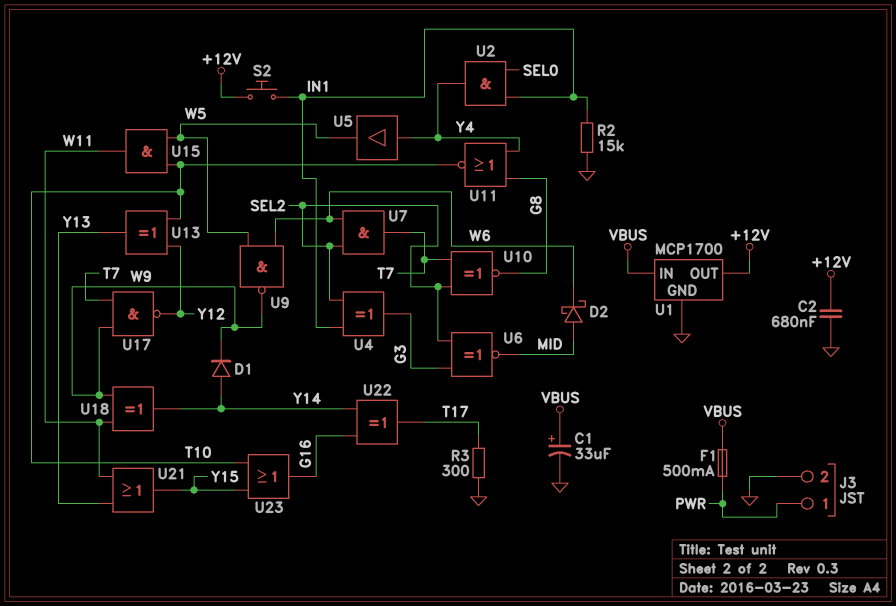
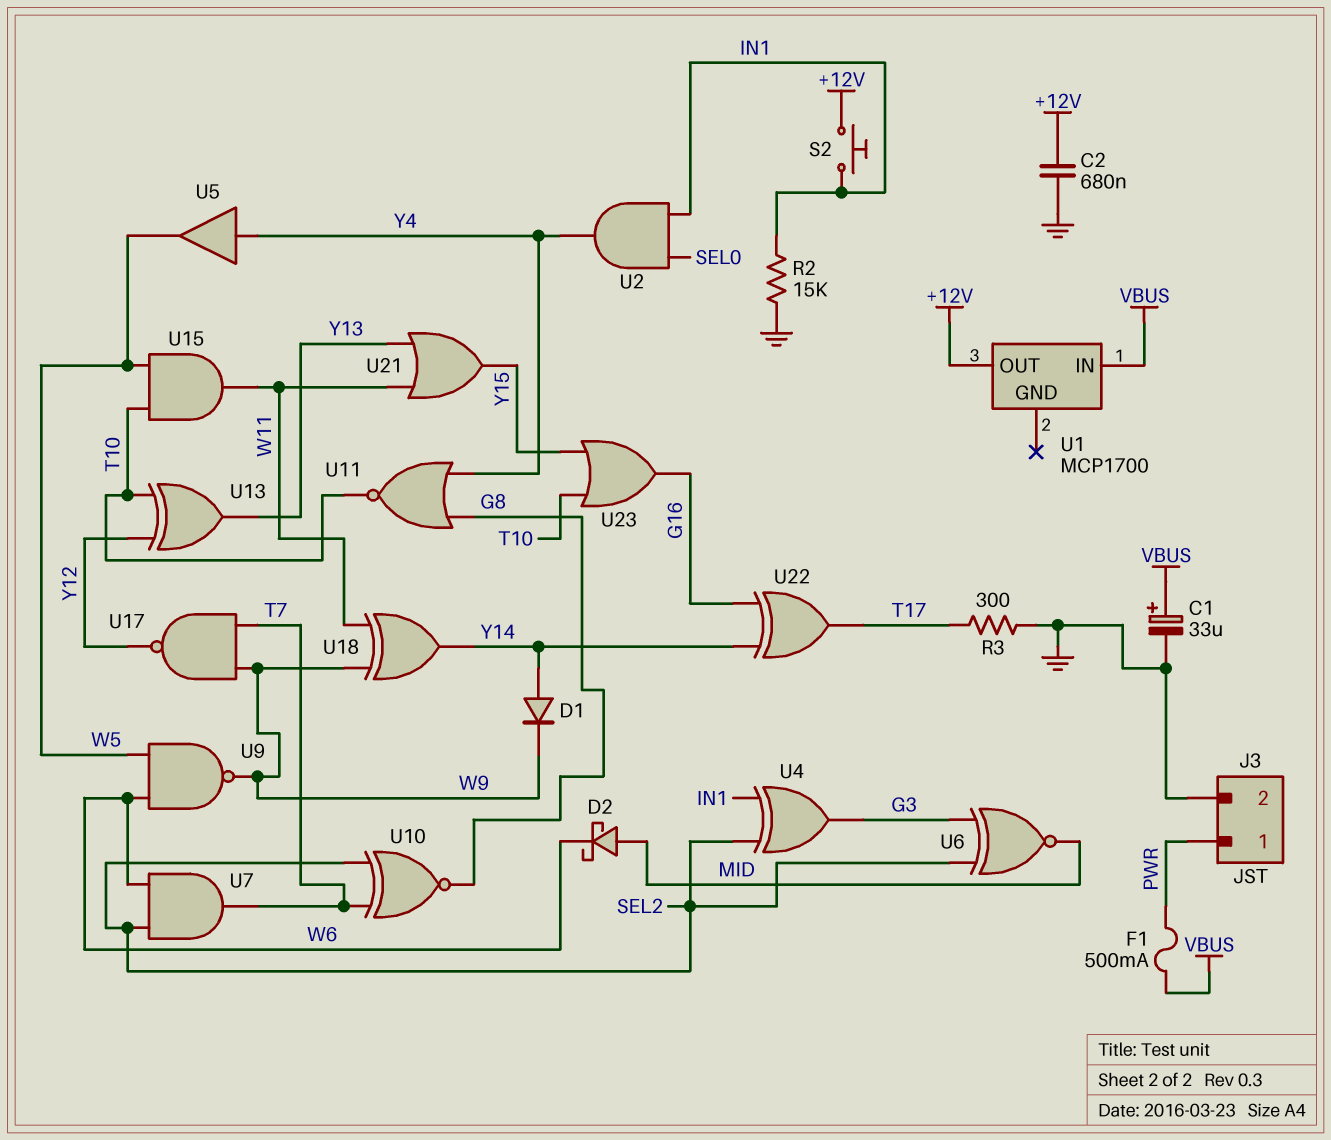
U1 pin GND: GND -> none

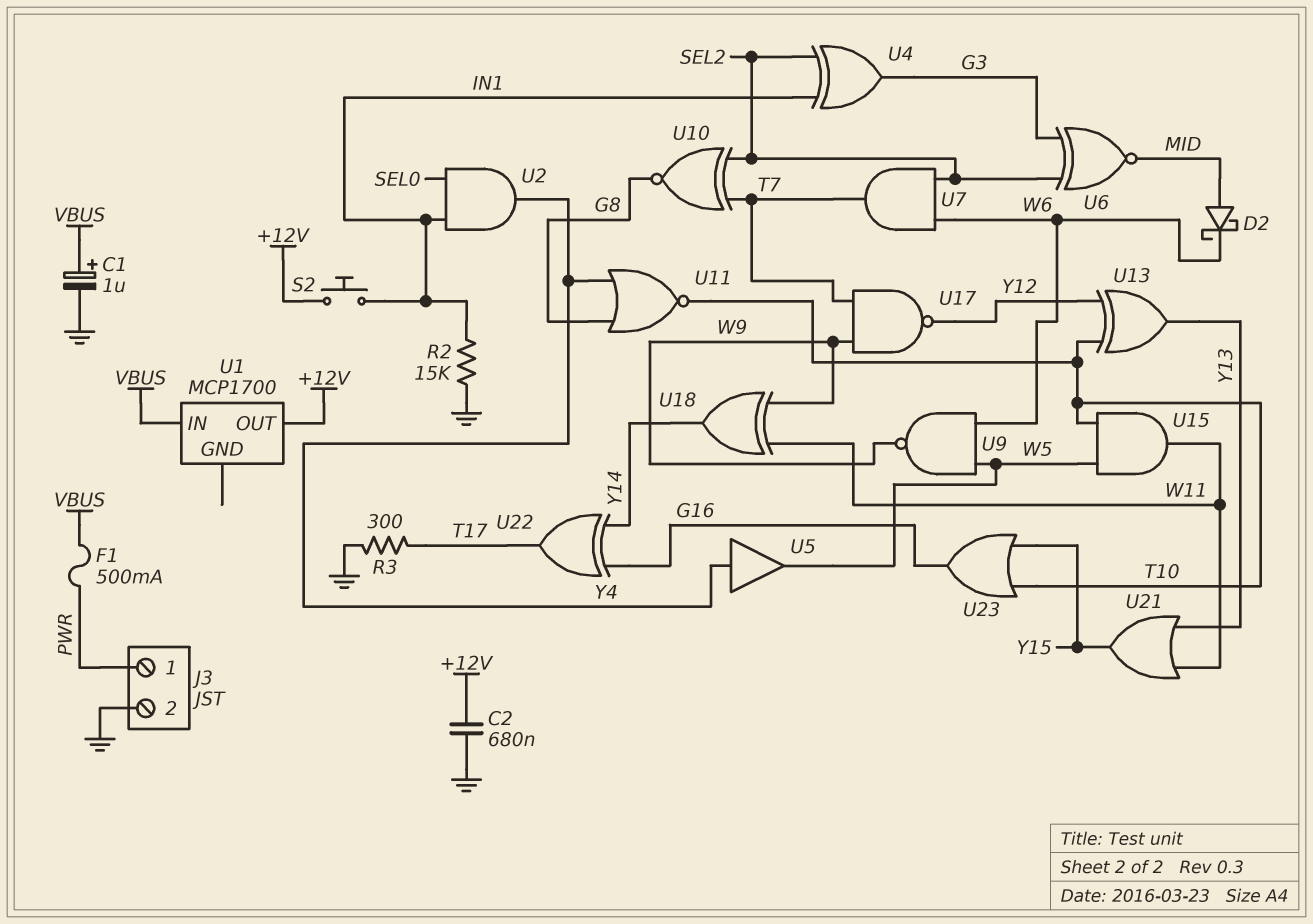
C1: 33uF (plus VBUS, minus GND) -> 1uF (plus VBUS, minus GND)
D1: diode (A Y14, K W9) -> none

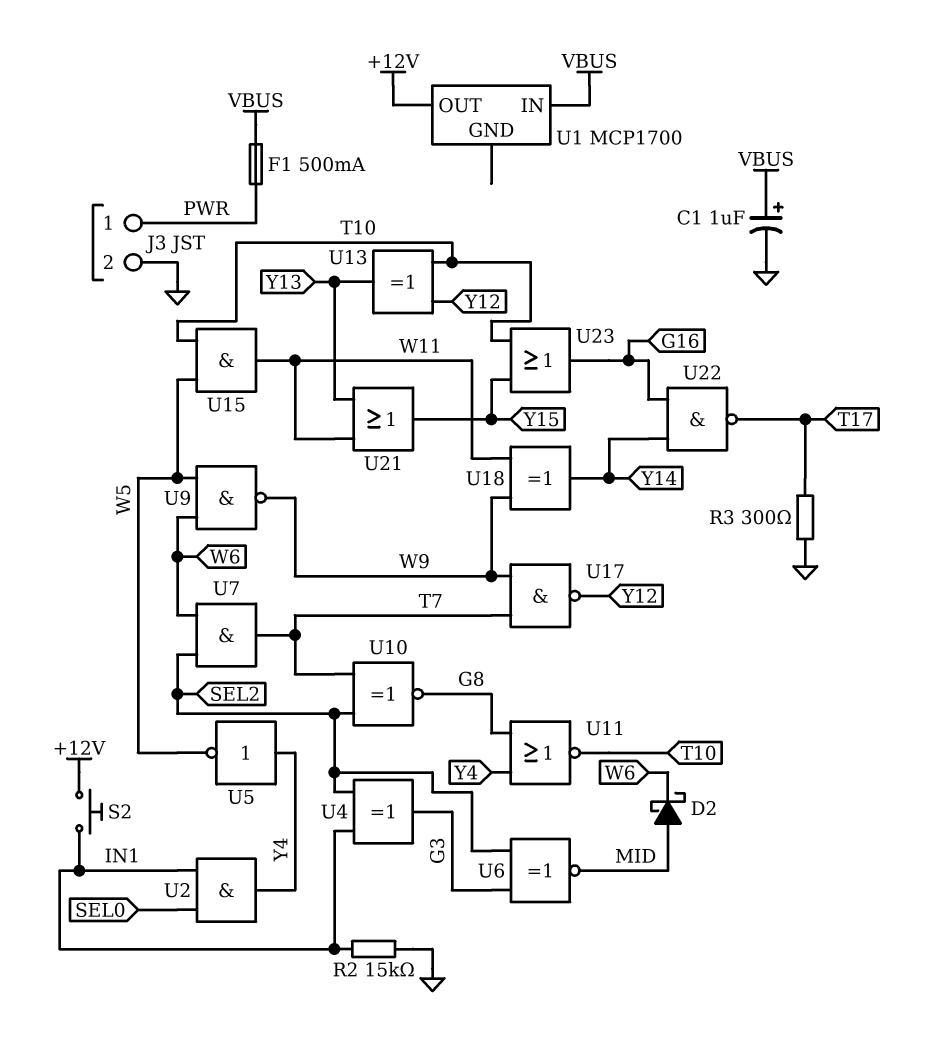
C2: 680nF (+12V, GND) -> none
U5: buffer (in Y4, out W5) -> NOT (in Y4, out W5)
U22: XOR (in G16, in Y14, out T17) -> NAND (in G16, in Y14, out T17)

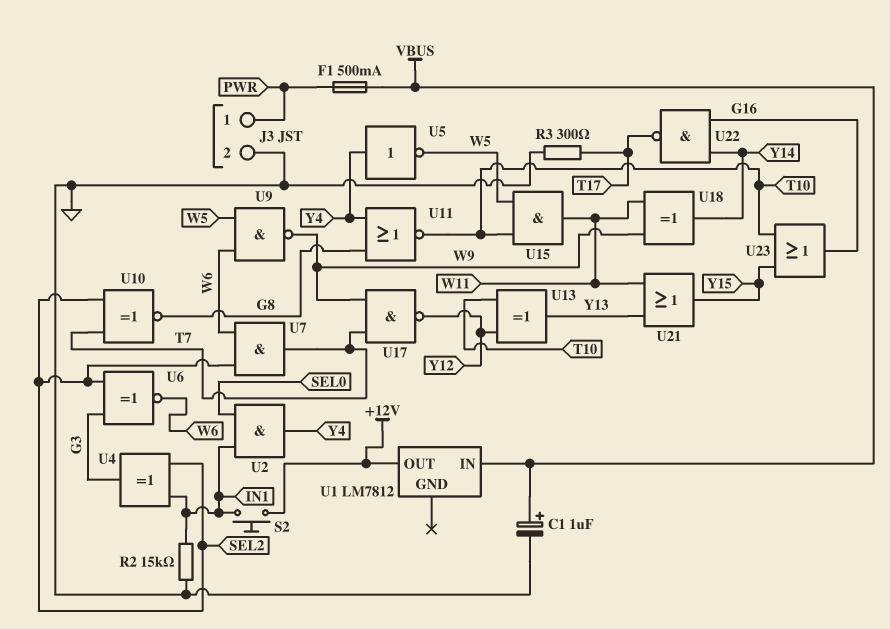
D2: schottky (A MID, K W6) -> none
U1: MCP1700 -> LM7812
U6: XNOR (in G3, in SEL2, out MID) -> XNOR (in G3, in SEL2, out W6)

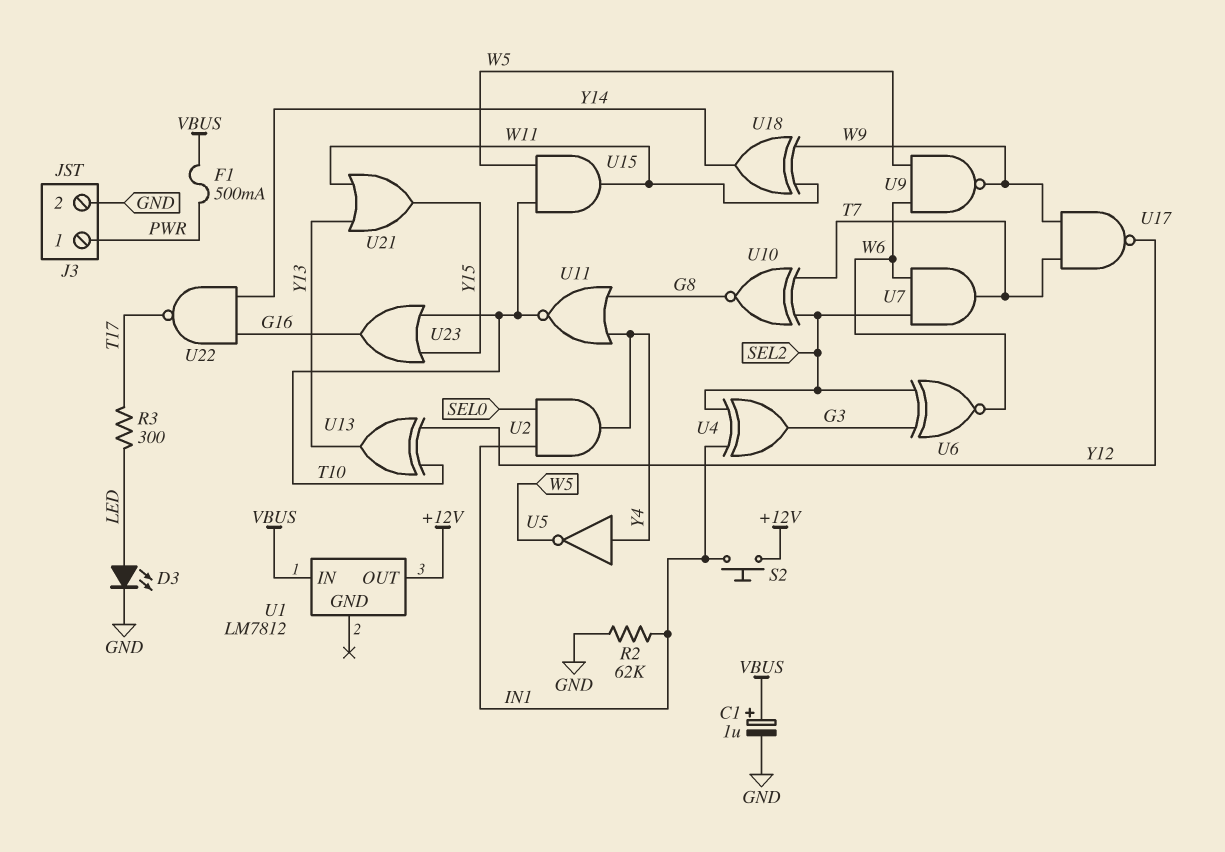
D3: none -> LED (A LED, K GND)
R2: 15k (GND, IN1) -> 62k (GND, IN1)
R3: 300 (GND, T17) -> 300 (LED, T17)

